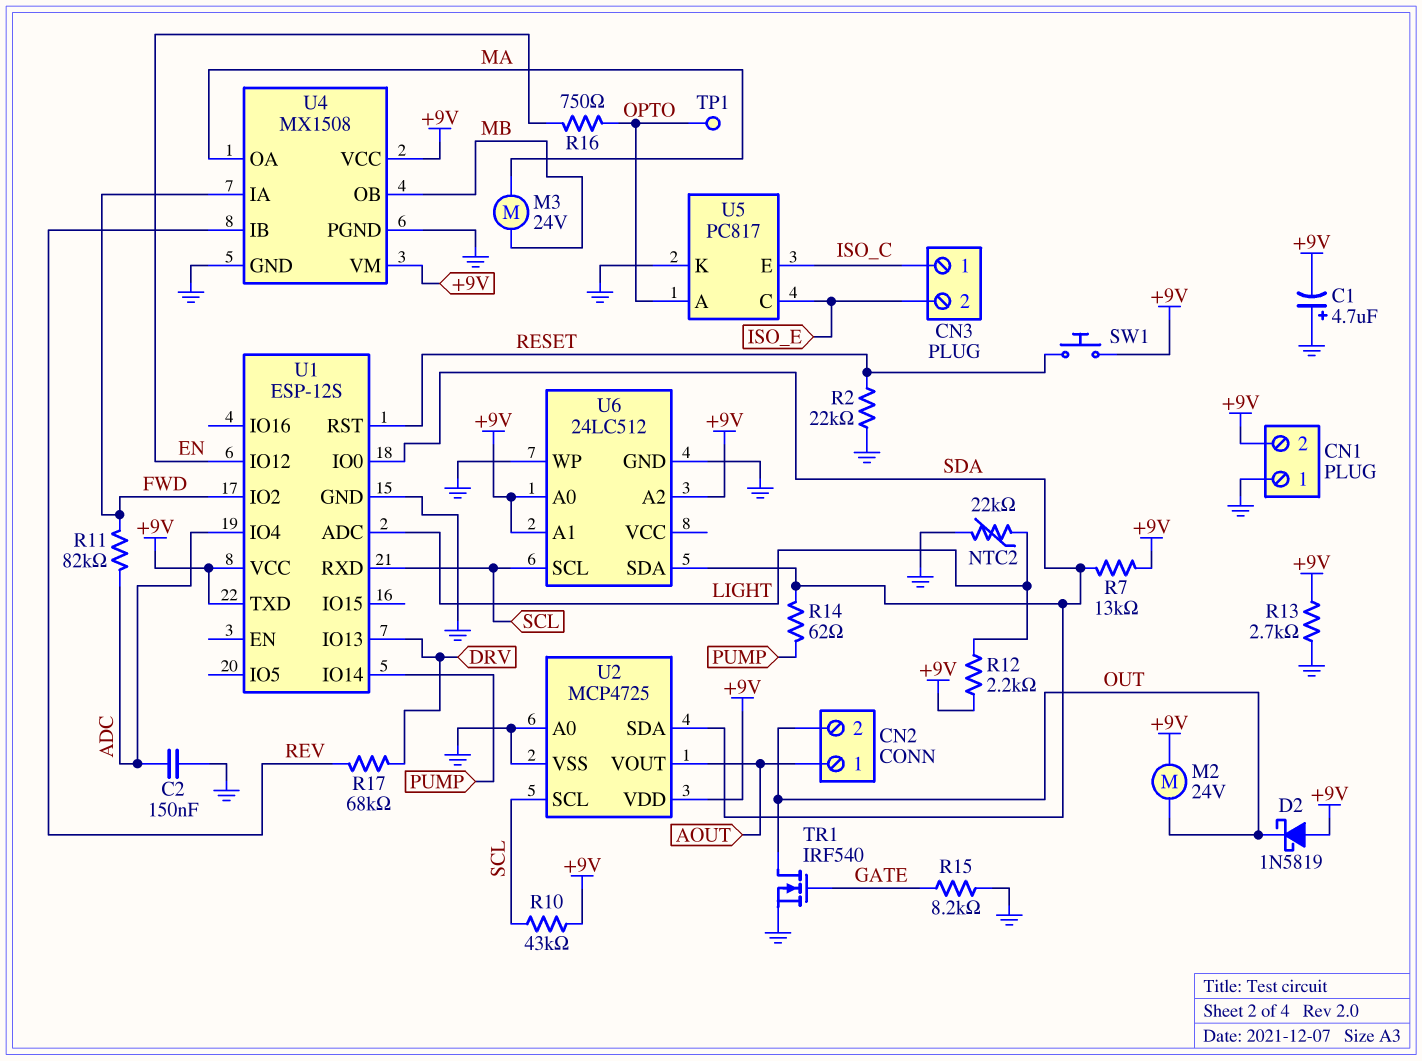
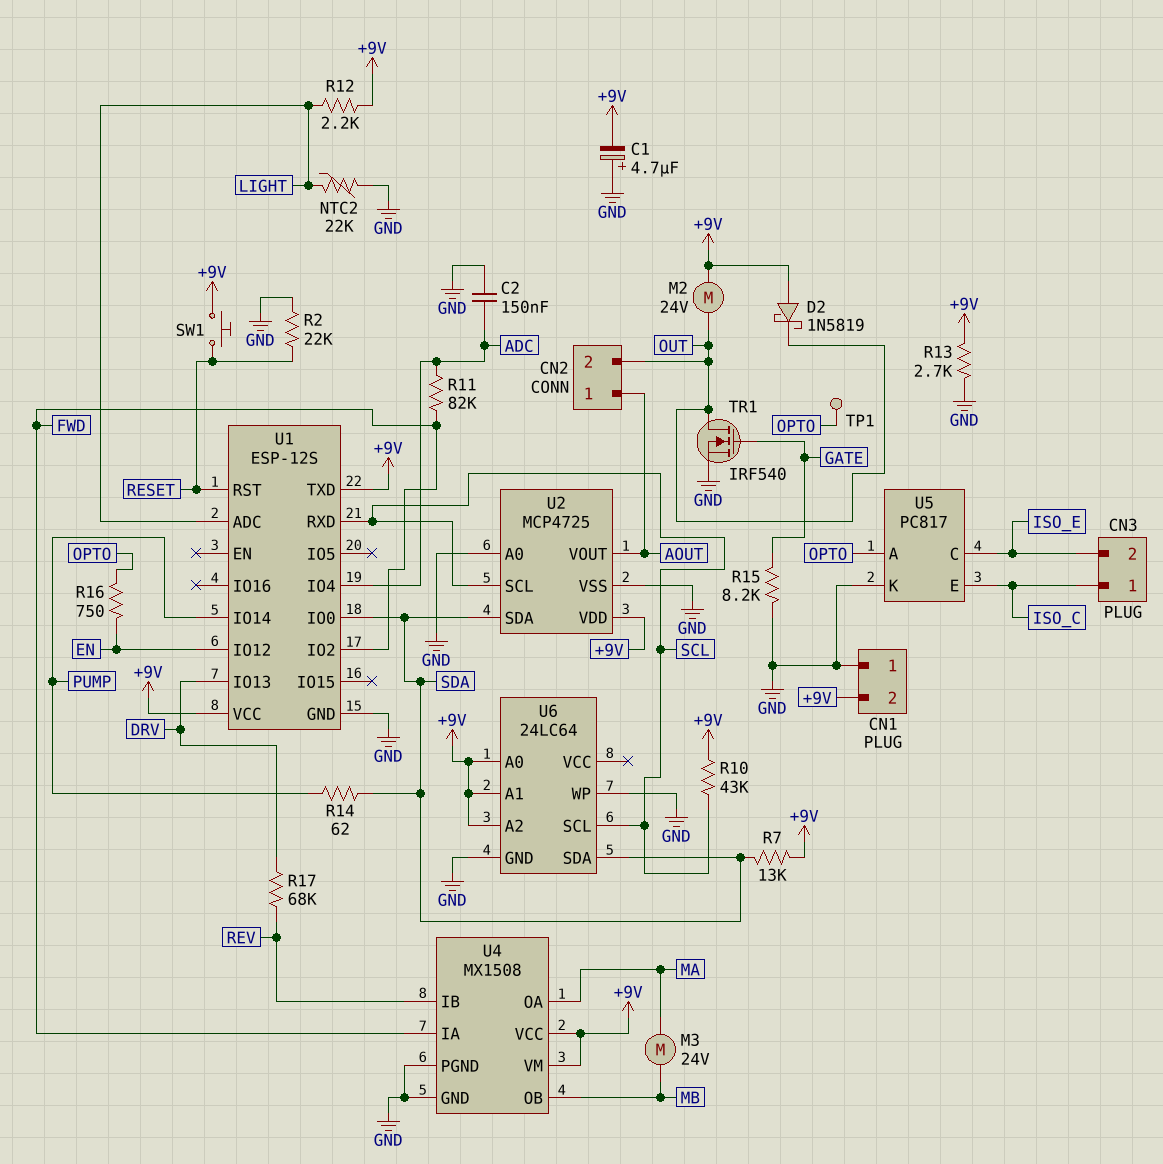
U6: 24LC512 -> 24LC64

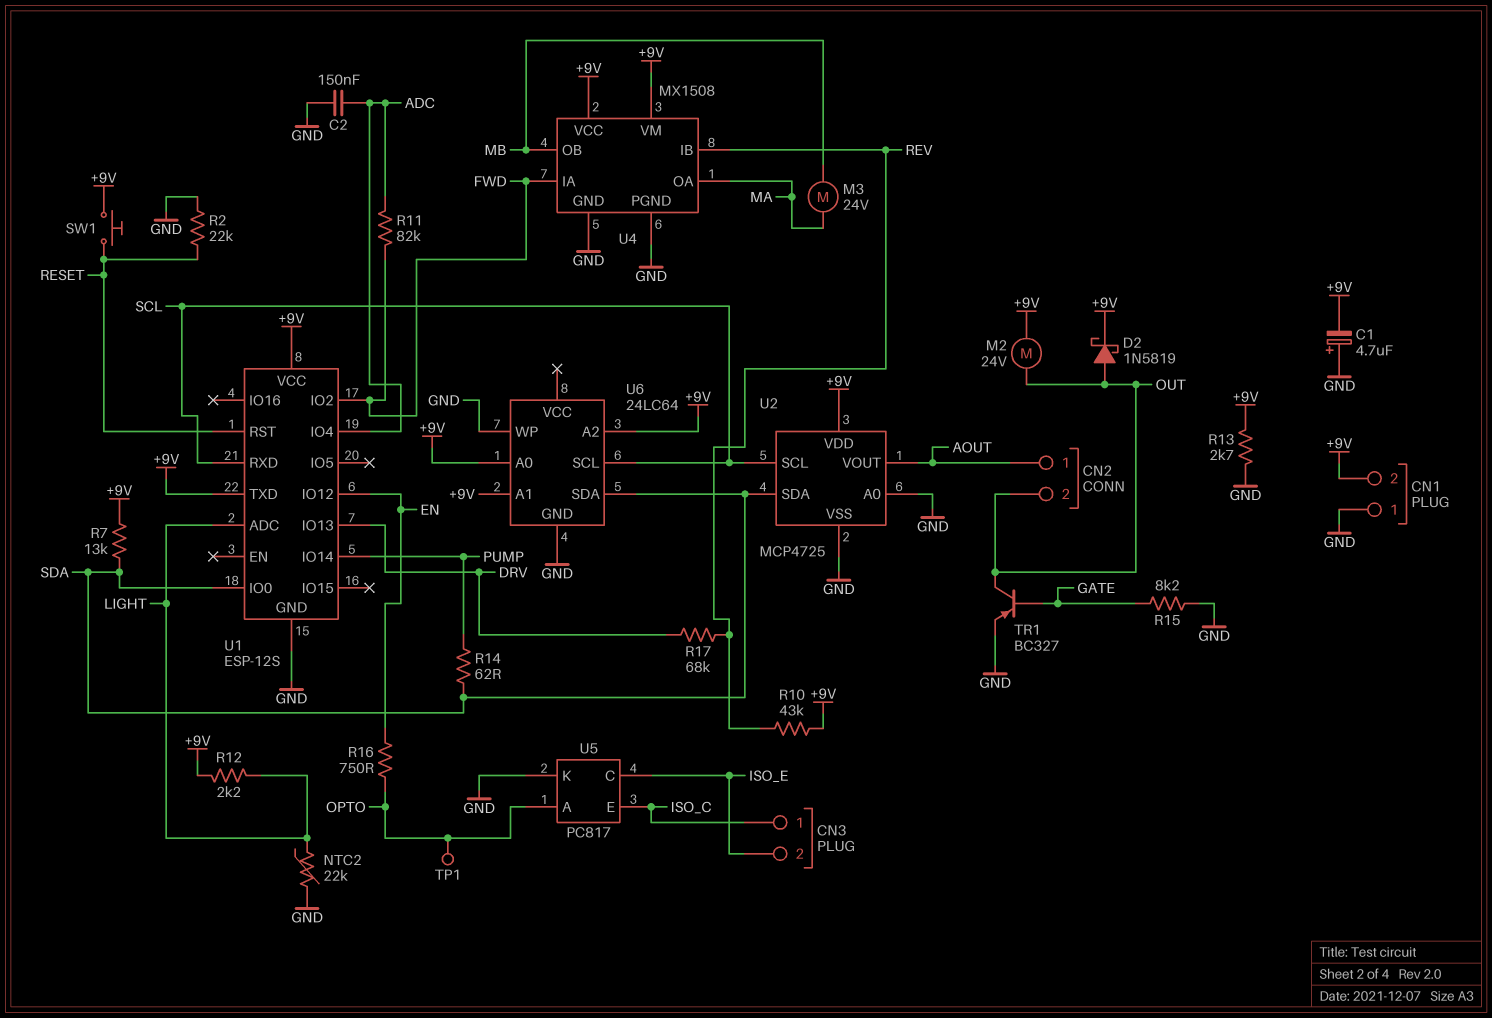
D2: schottky 1N5819 (A +9V, K OUT) -> schottky 1N5819 (A OUT, K +9V)
R10: 43k (+9V, SCL) -> 43k (+9V, REV)
TR1: NMOS IRF540 (G GATE, D OUT, S GND) -> PNP BC327 (B GATE, C OUT, E GND)

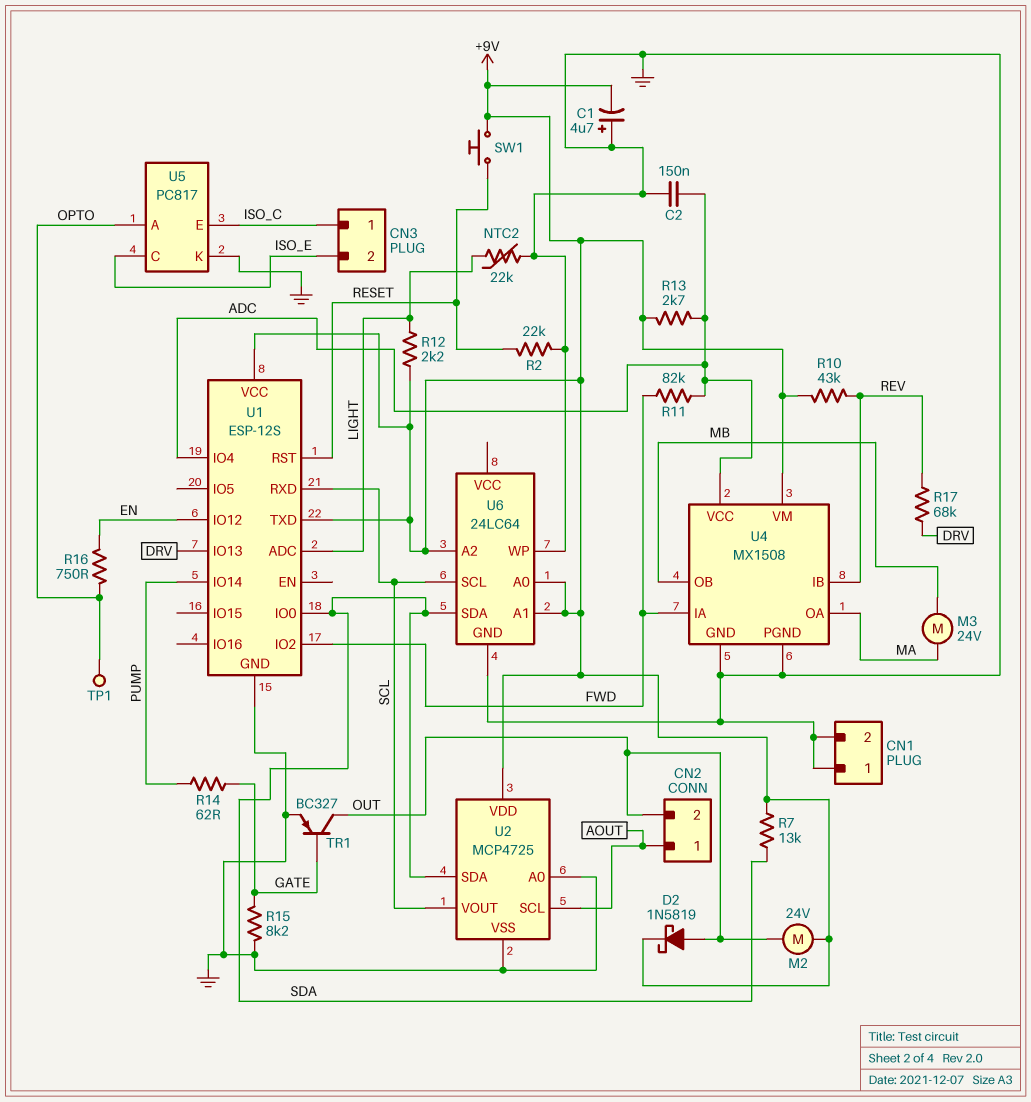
CN1 pin 2: +9V -> GND
R13: 2.7k (+9V, GND) -> 2.7k (+9V, ADC)
R14: 62 (PUMP, SDA) -> 62 (GATE, PUMP)
U2 pin SCL: SCL -> AOUT
U2 pin VOUT: AOUT -> SCL
U4 pin VCC: +9V -> ADC

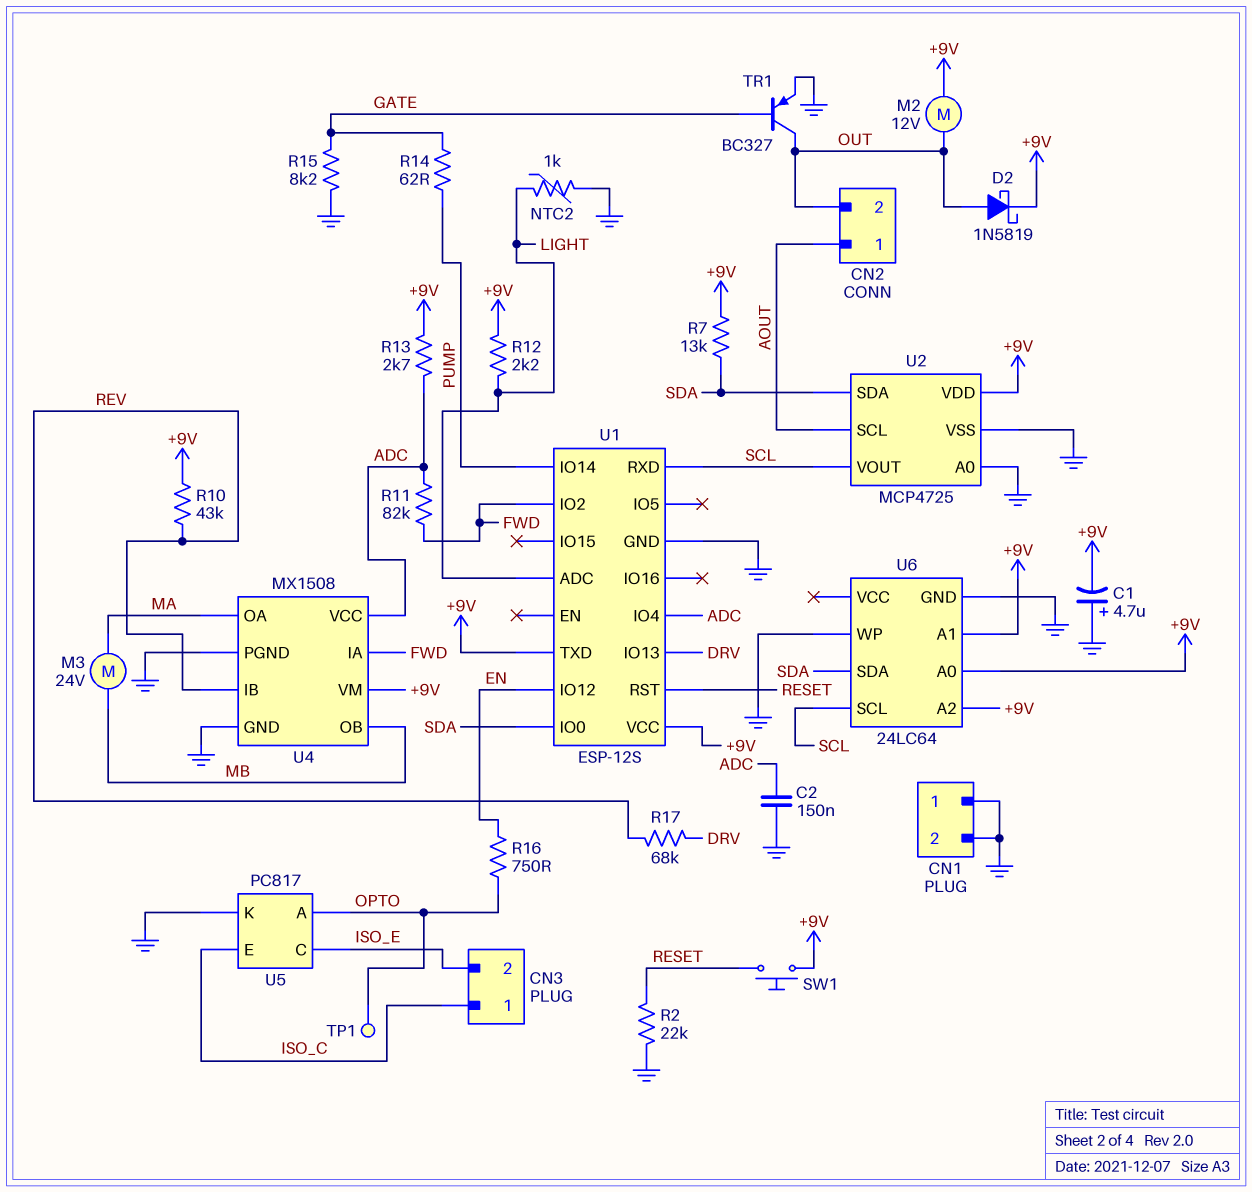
M2: motor 24V (+9V, OUT) -> motor 12V (+9V, OUT)
NTC2: 22k (GND, LIGHT) -> 1k (GND, LIGHT)

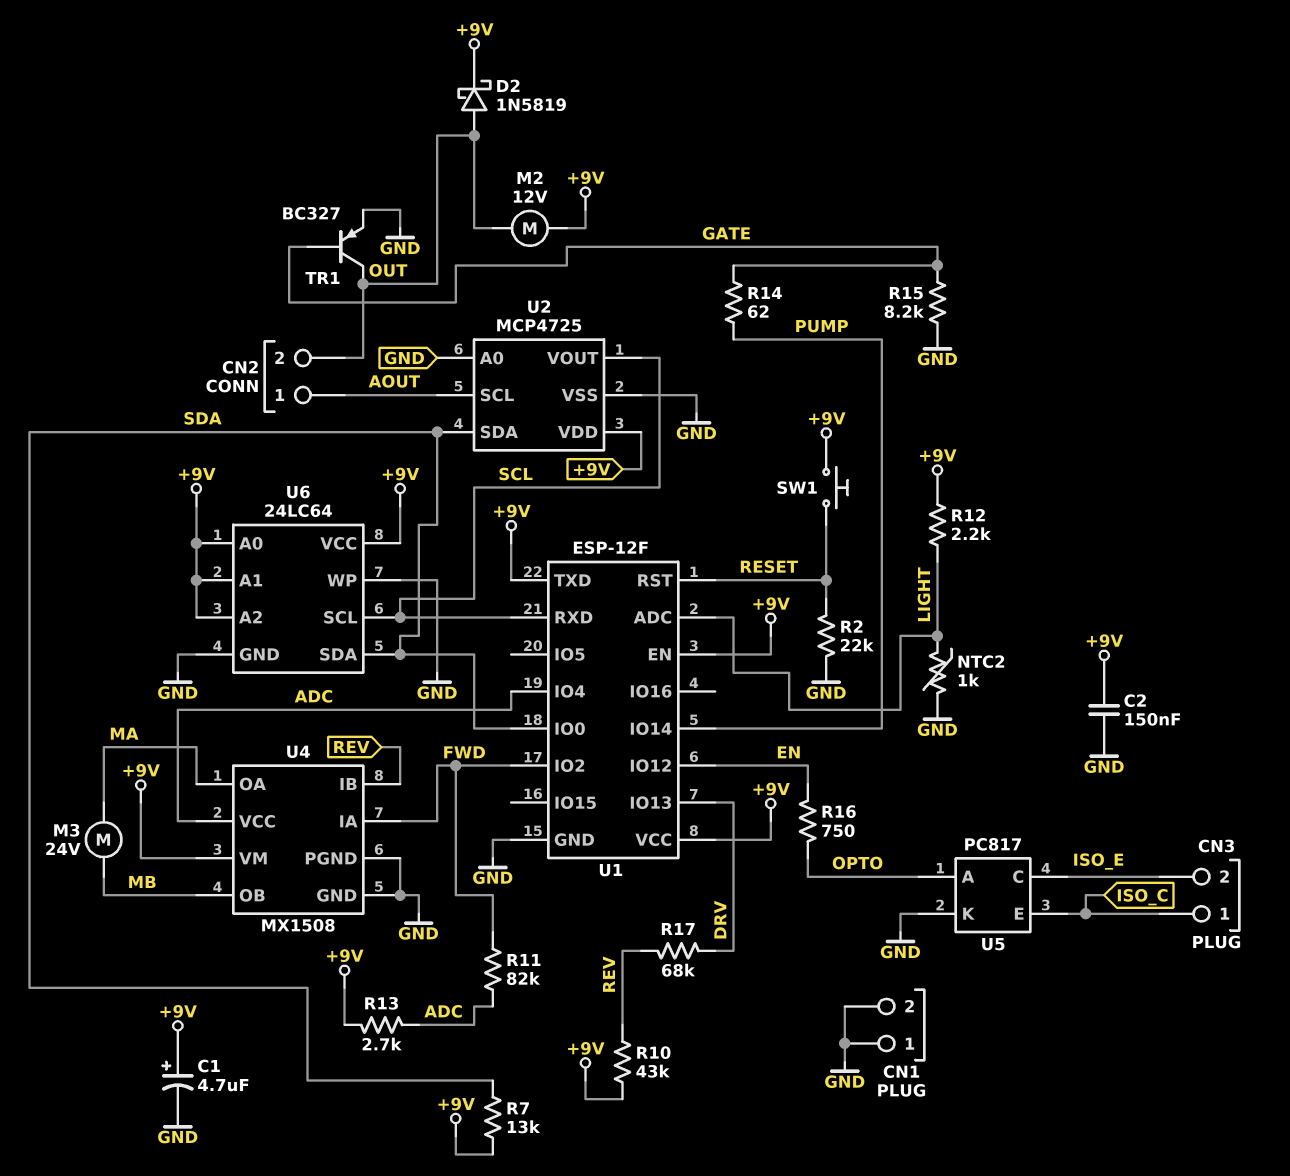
C1: 4.7uF (plus GND, minus +9V) -> 4.7uF (plus +9V, minus GND)
C2: 150nF (ADC, GND) -> 150nF (+9V, GND)
TP1: test point (OPTO) -> none
U1: ESP-12S -> ESP-12F
U1 pin EN: none -> +9V
U6 pin VCC: none -> +9V

